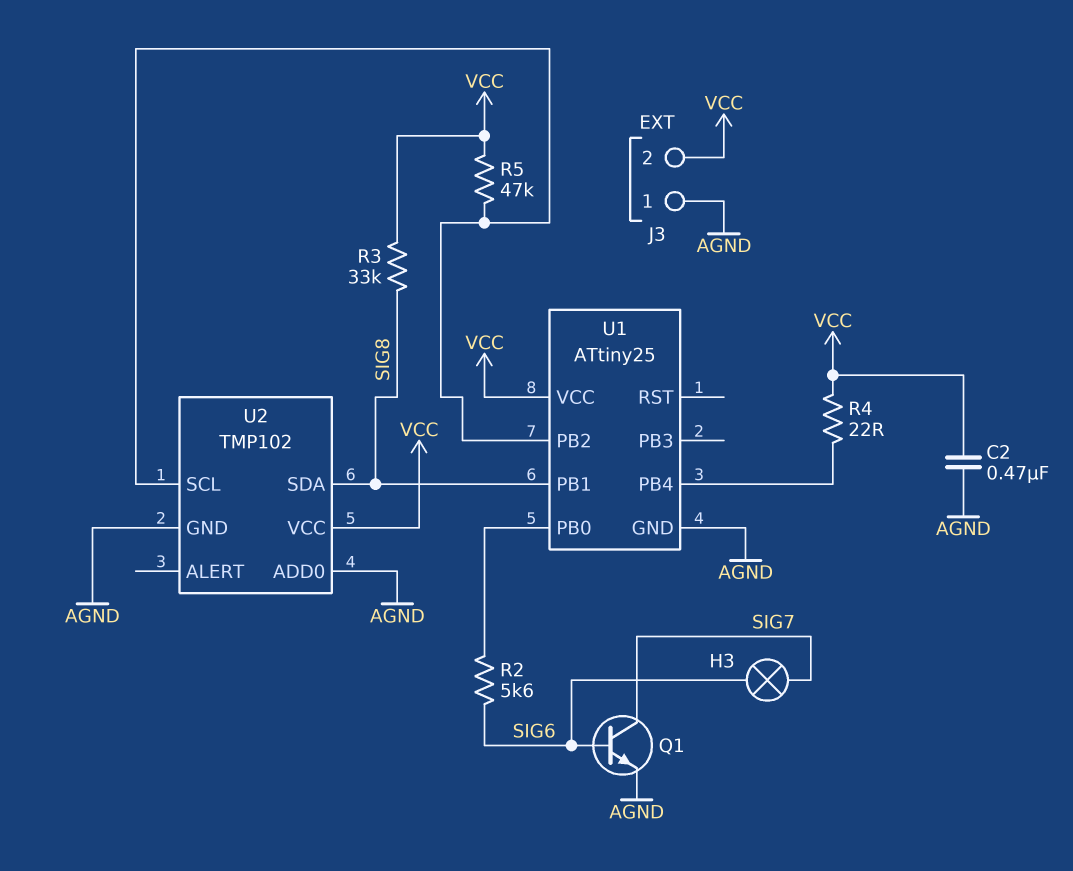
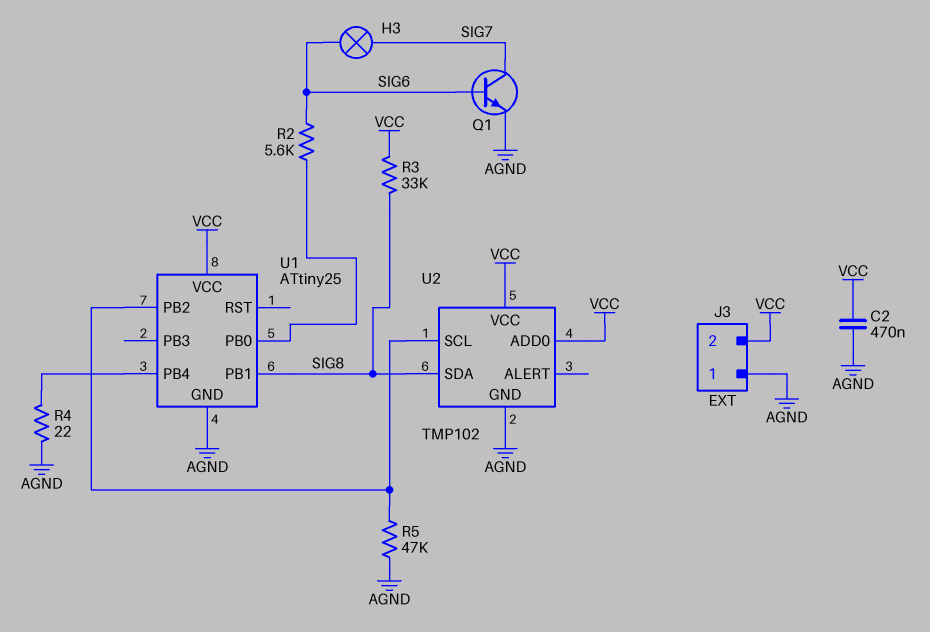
R4: 22 (U1/PB4, VCC) -> 22 (AGND, U1/PB4)
R5: 47k (U1/PB2, VCC) -> 47k (AGND, U1/PB2)
U2 pin ADD0: AGND -> VCC

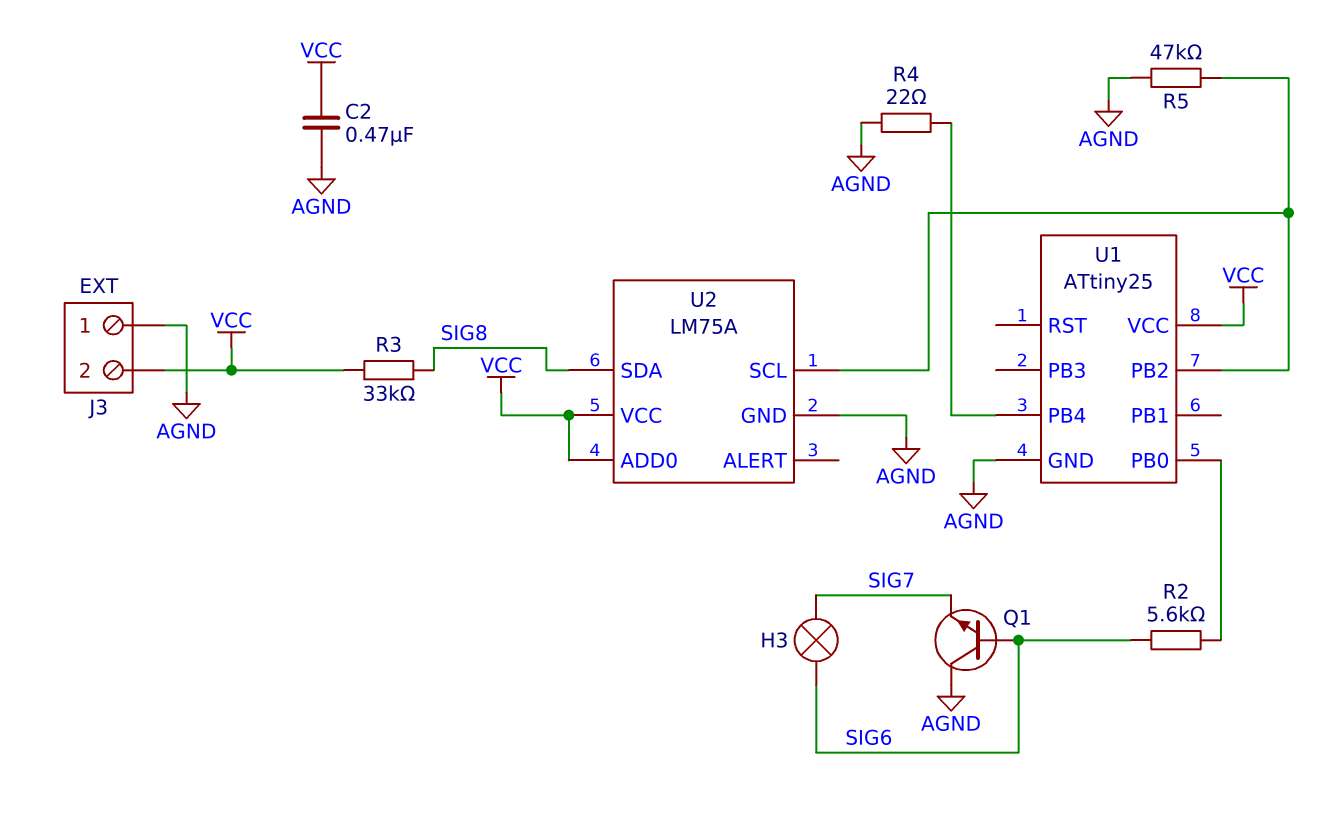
Q1: NPN (B SIG6, C SIG7, E AGND) -> NPN (B SIG6, C AGND, E SIG7)
U1 pin PB1: SIG8 -> none
U2: TMP102 -> LM75A

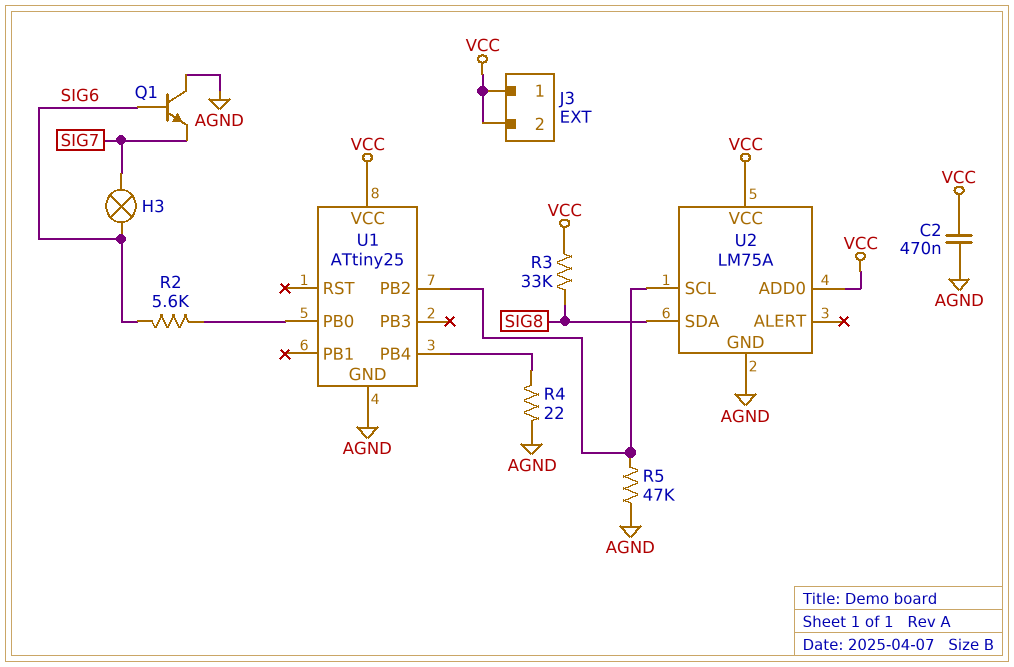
J3 pin 1: AGND -> VCC

